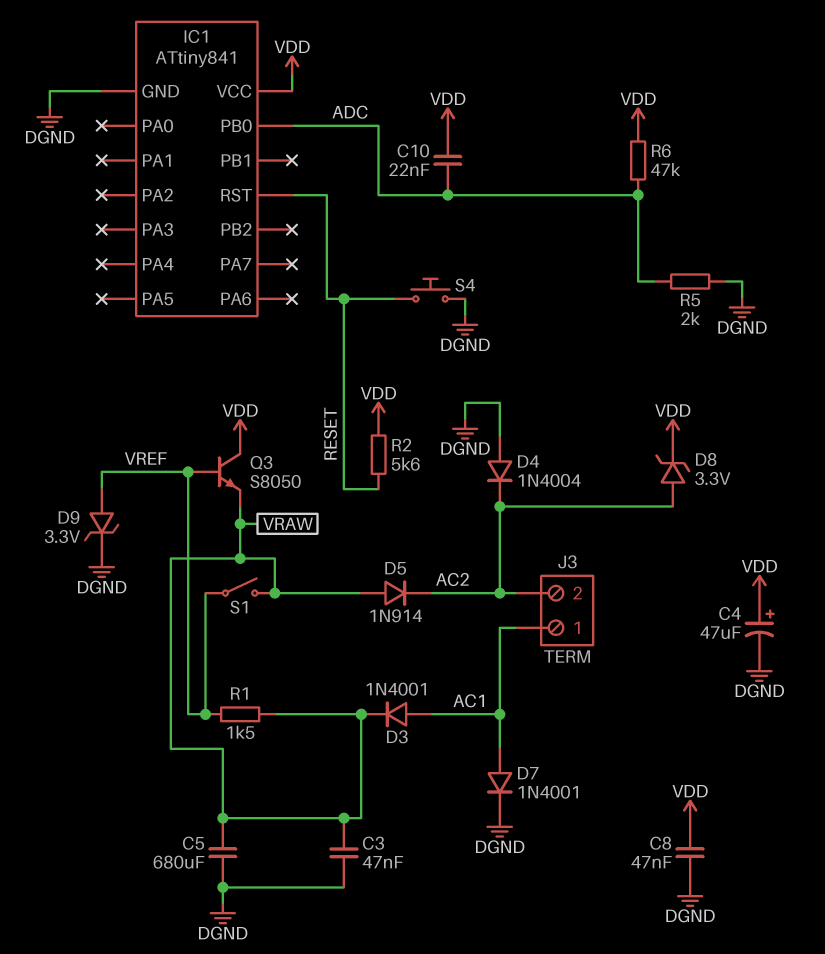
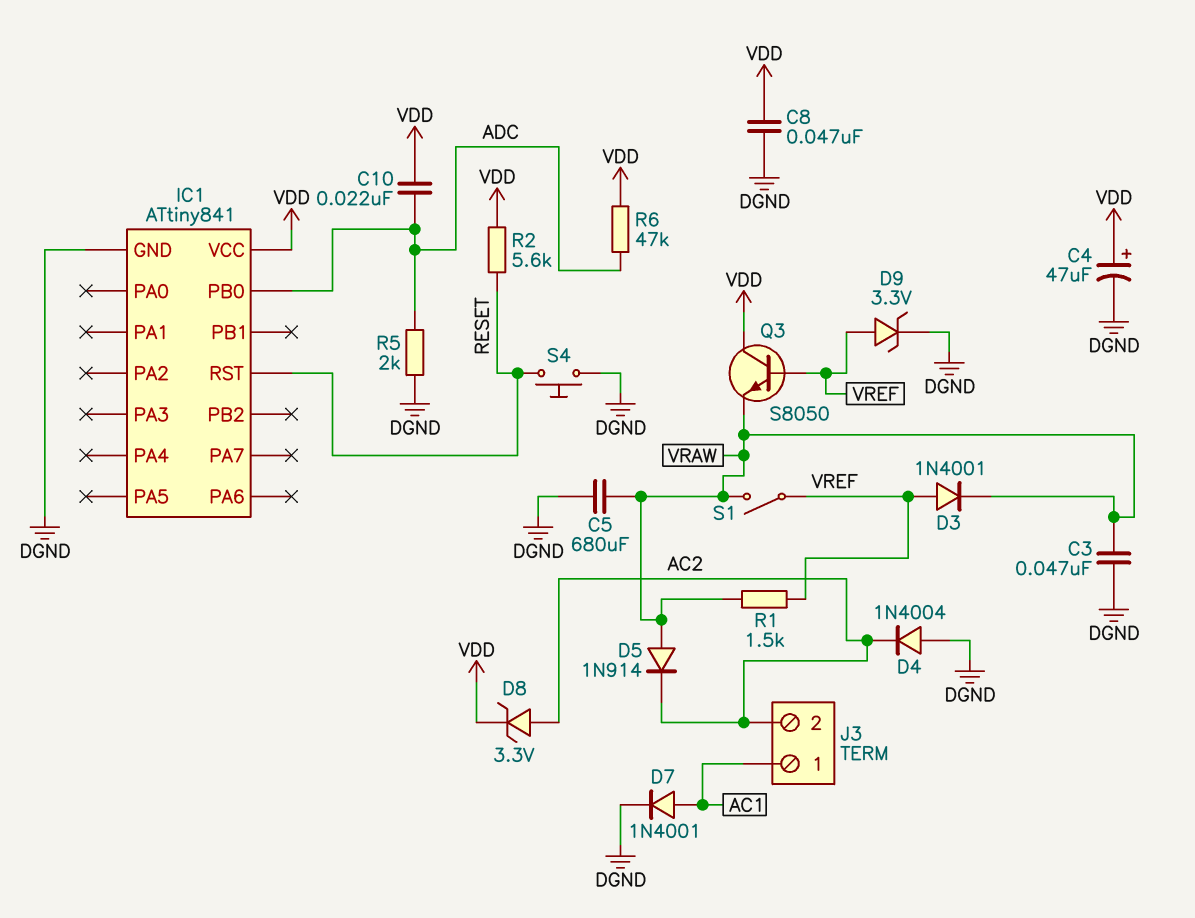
D3: diode 1N4001 (A AC1, K VRAW) -> diode 1N4001 (A VREF, K VRAW)

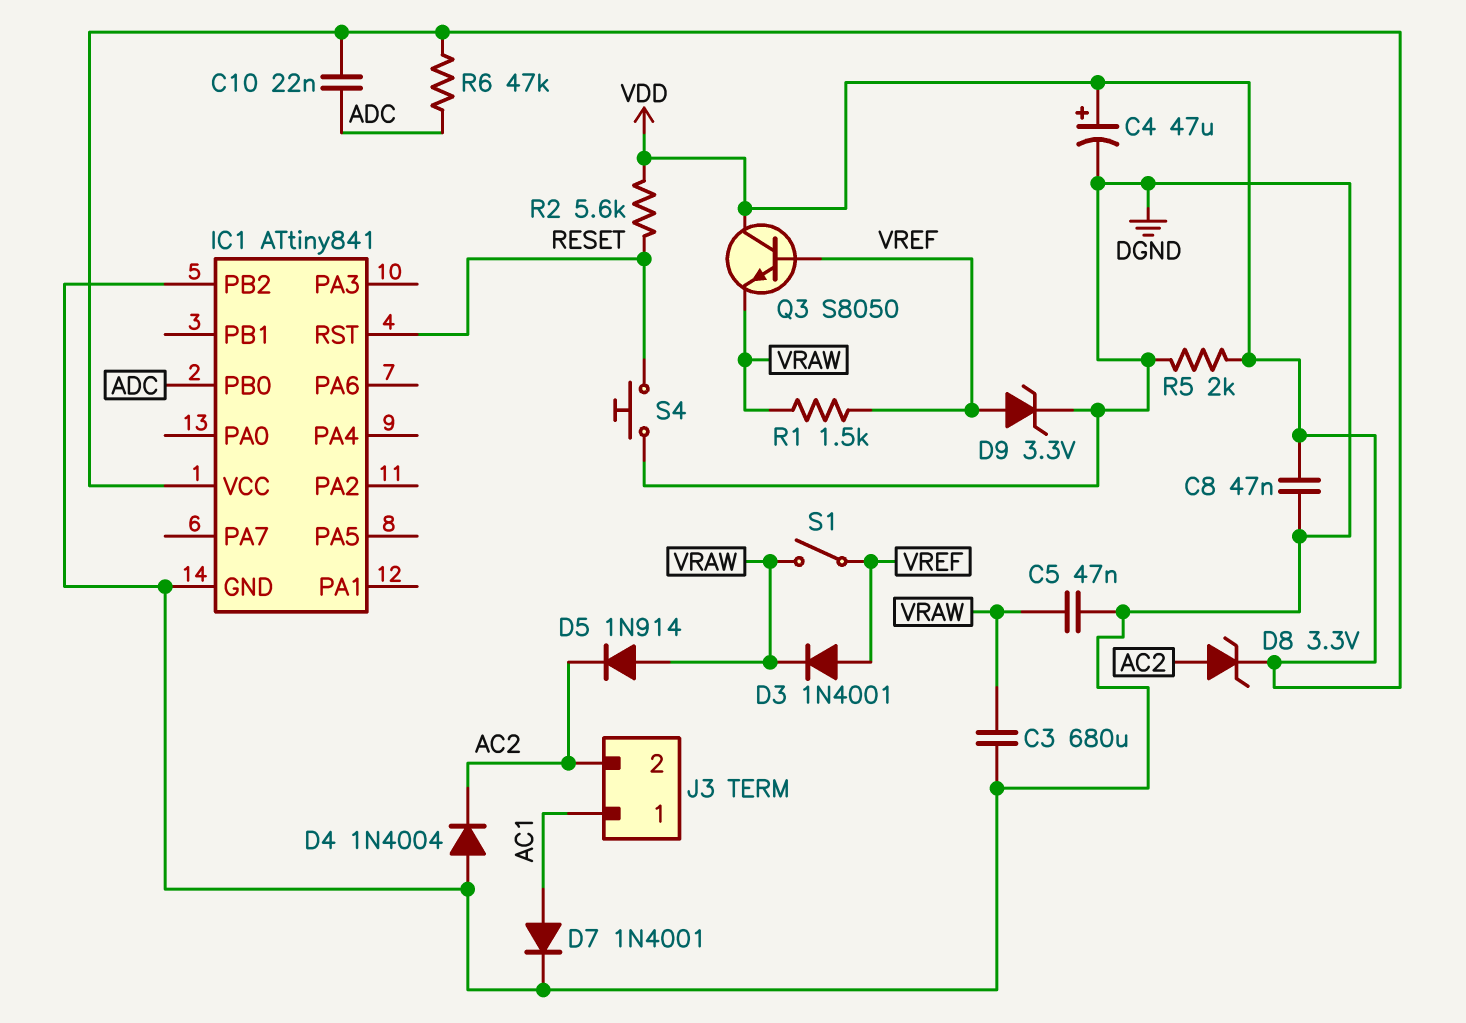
C3: 47nF (DGND, VRAW) -> 680uF (DGND, VRAW)
C5: 680uF (DGND, VRAW) -> 47nF (DGND, VRAW)
IC1 pin PB2: none -> DGND
R5: 2k (ADC, DGND) -> 2k (DGND, VDD)

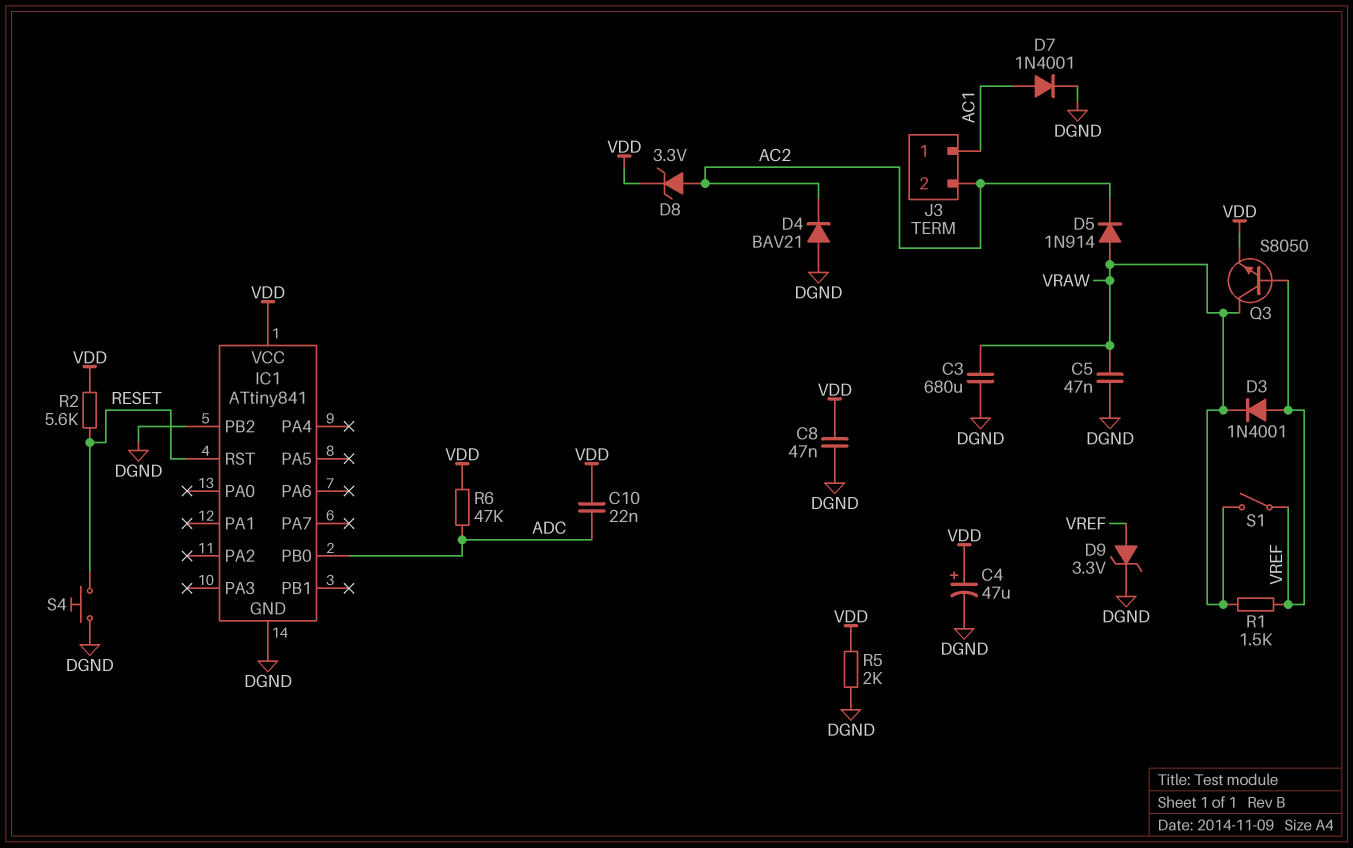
D4: diode 1N4004 (A DGND, K AC2) -> diode BAV21 (A DGND, K AC2)
Q3: NPN S8050 (B VREF, C VDD, E VRAW) -> NPN S8050 (B VREF, C VRAW, E VDD)

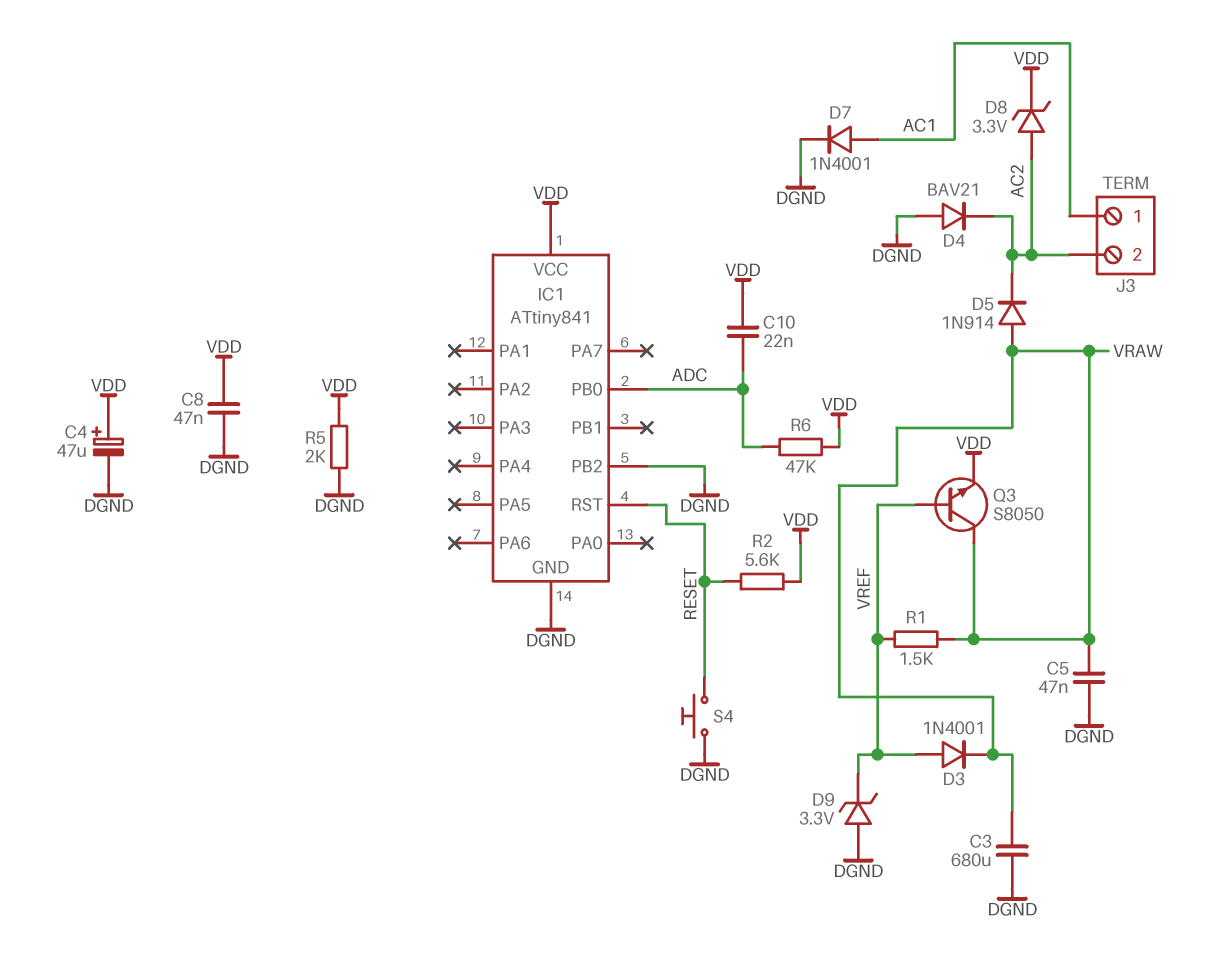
D9: zener 3.3V (A VREF, K DGND) -> zener 3.3V (A DGND, K VREF)
S1: switch (VRAW, VREF) -> none

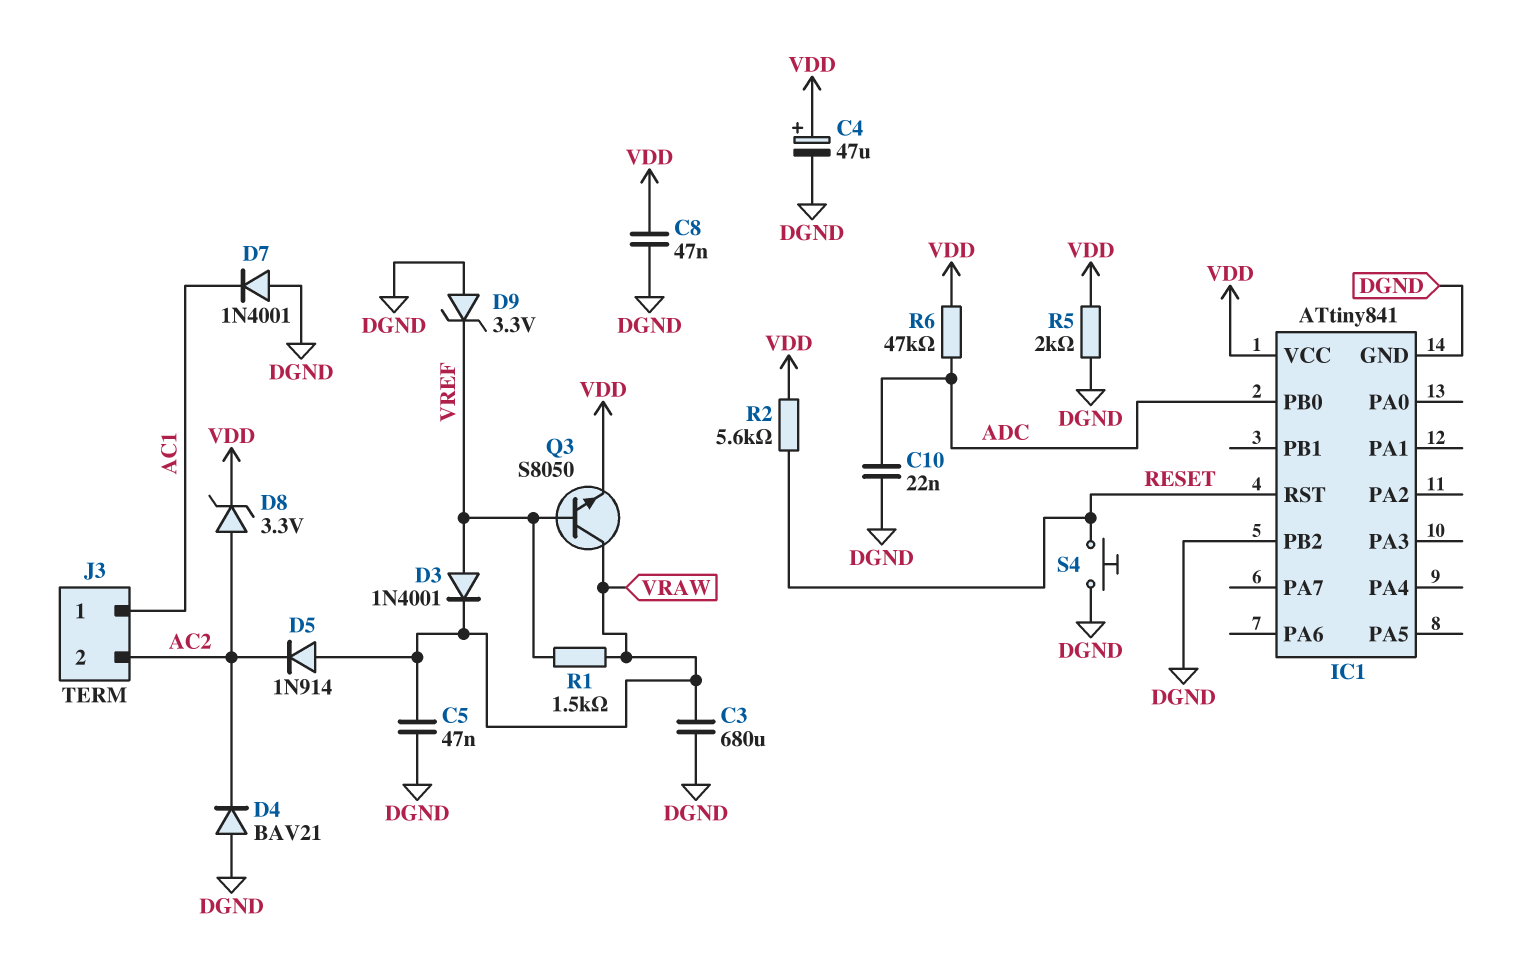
C10: 22nF (ADC, VDD) -> 22nF (ADC, DGND)
D7: diode 1N4001 (A AC1, K DGND) -> diode 1N4001 (A DGND, K AC1)

